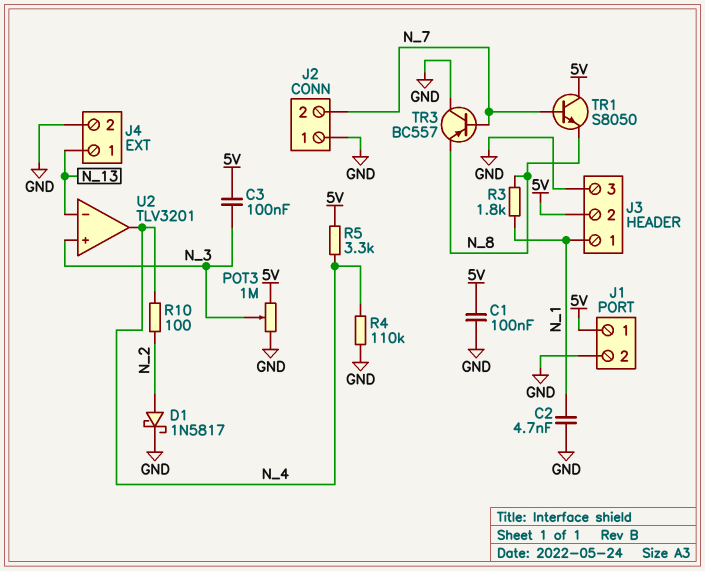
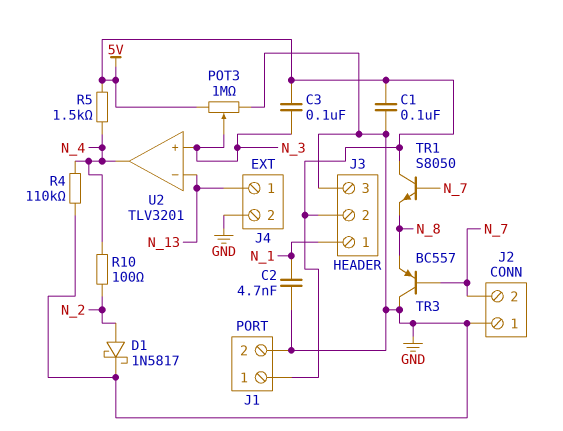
R3: 1.8k (N_1, N_8) -> none
R5: 3.3k (5V, N_4) -> 1.5k (5V, N_4)

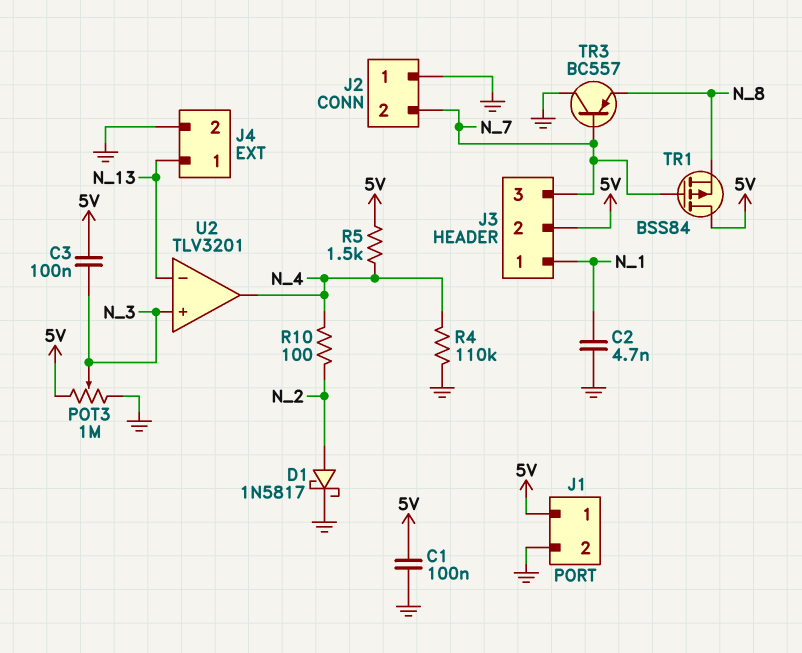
J3 pin 3: GND -> N_7
TR1: NPN S8050 (B N_7, C 5V, E N_8) -> PMOS BSS84 (G N_7, D 5V, S N_8)

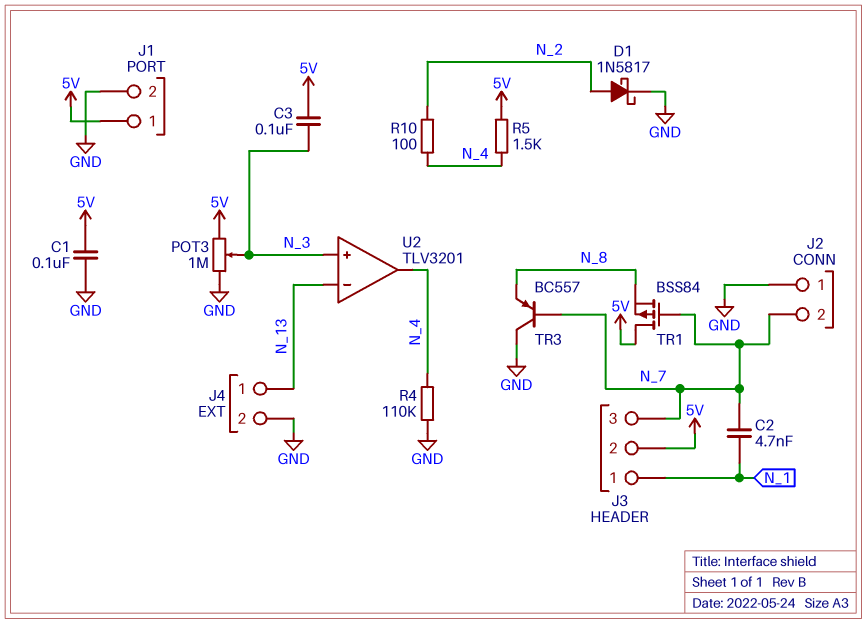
C2: 4.7nF (GND, N_1) -> 4.7nF (N_1, N_7)

